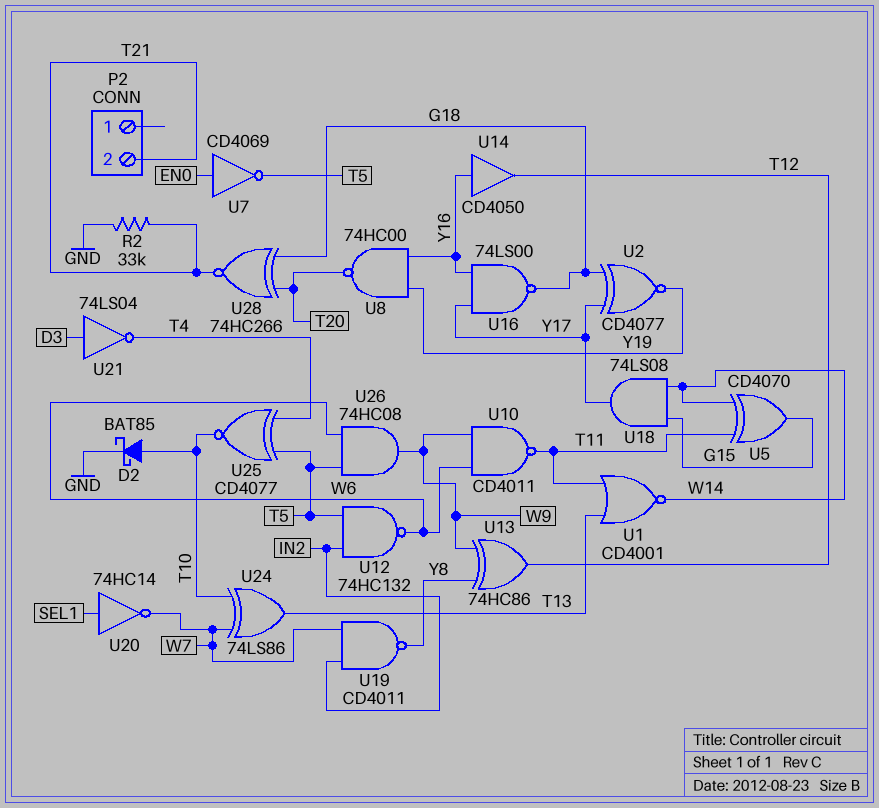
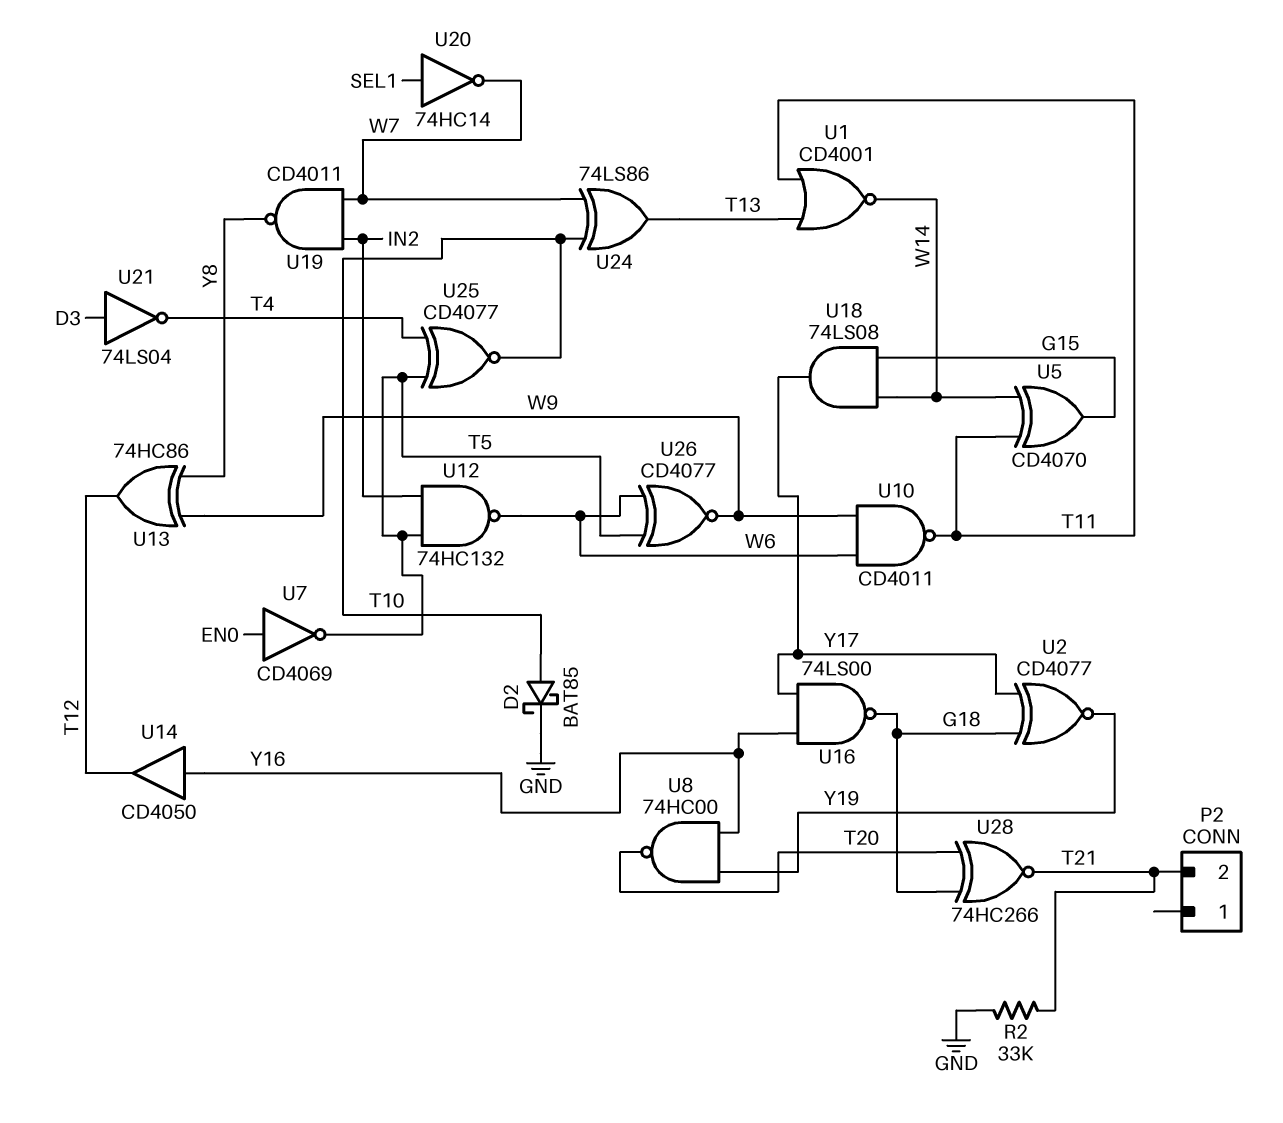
U26: AND 74HC08 (in T5, in W6, out W9) -> XNOR CD4077 (in T5, in W6, out W9)

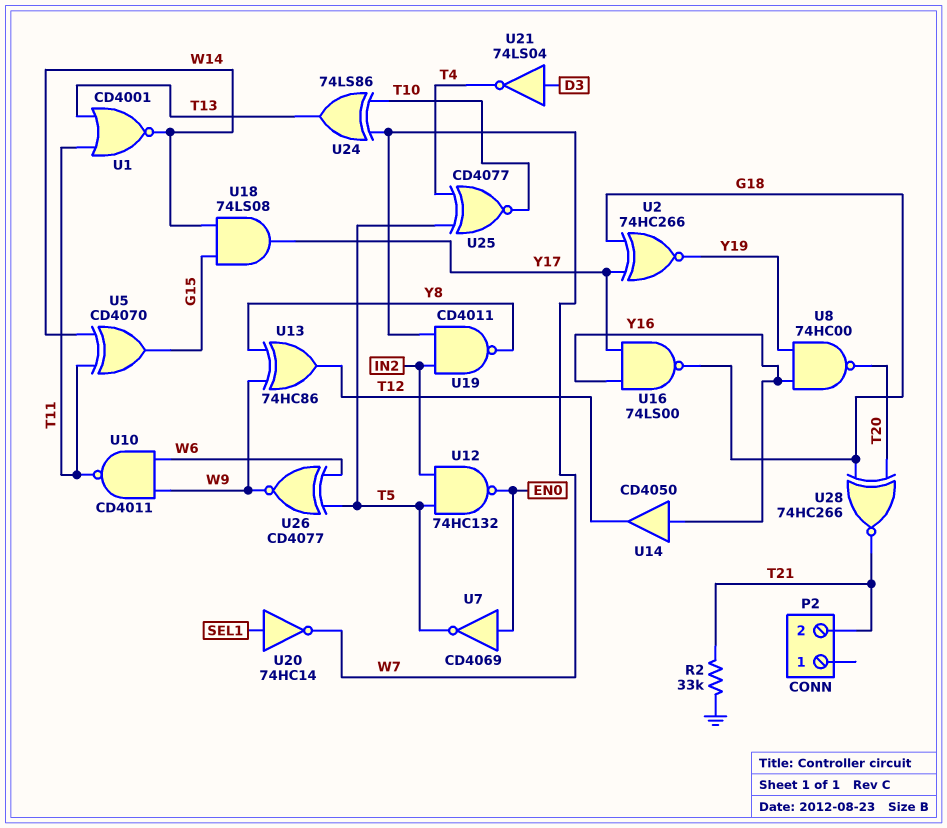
D2: schottky BAT85 (A T10, K GND) -> none
U2: XNOR CD4077 (in G18, in Y17, out Y19) -> XNOR 74HC266 (in G18, in Y17, out Y19)
U12: NAND 74HC132 (in IN2, in T5, out W6) -> NAND 74HC132 (in IN2, in T5, out EN0)

